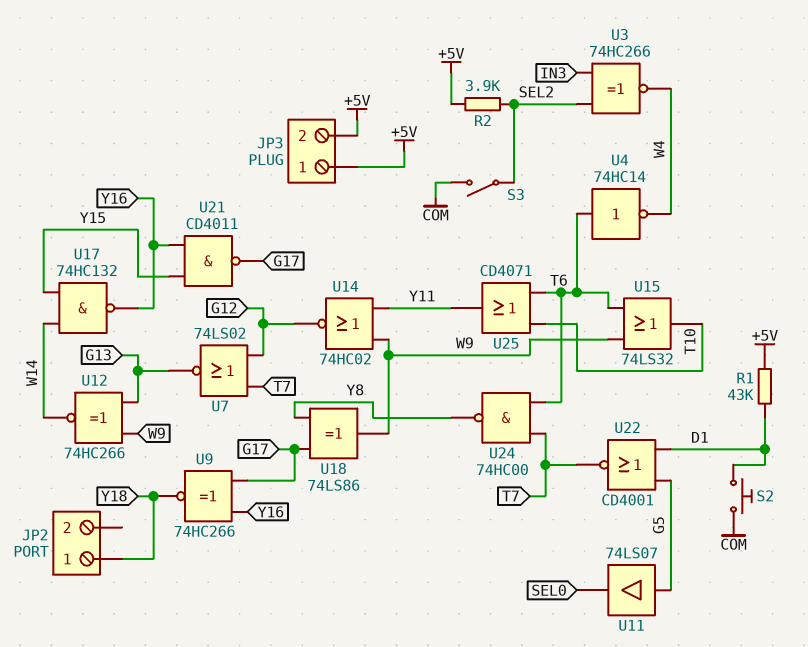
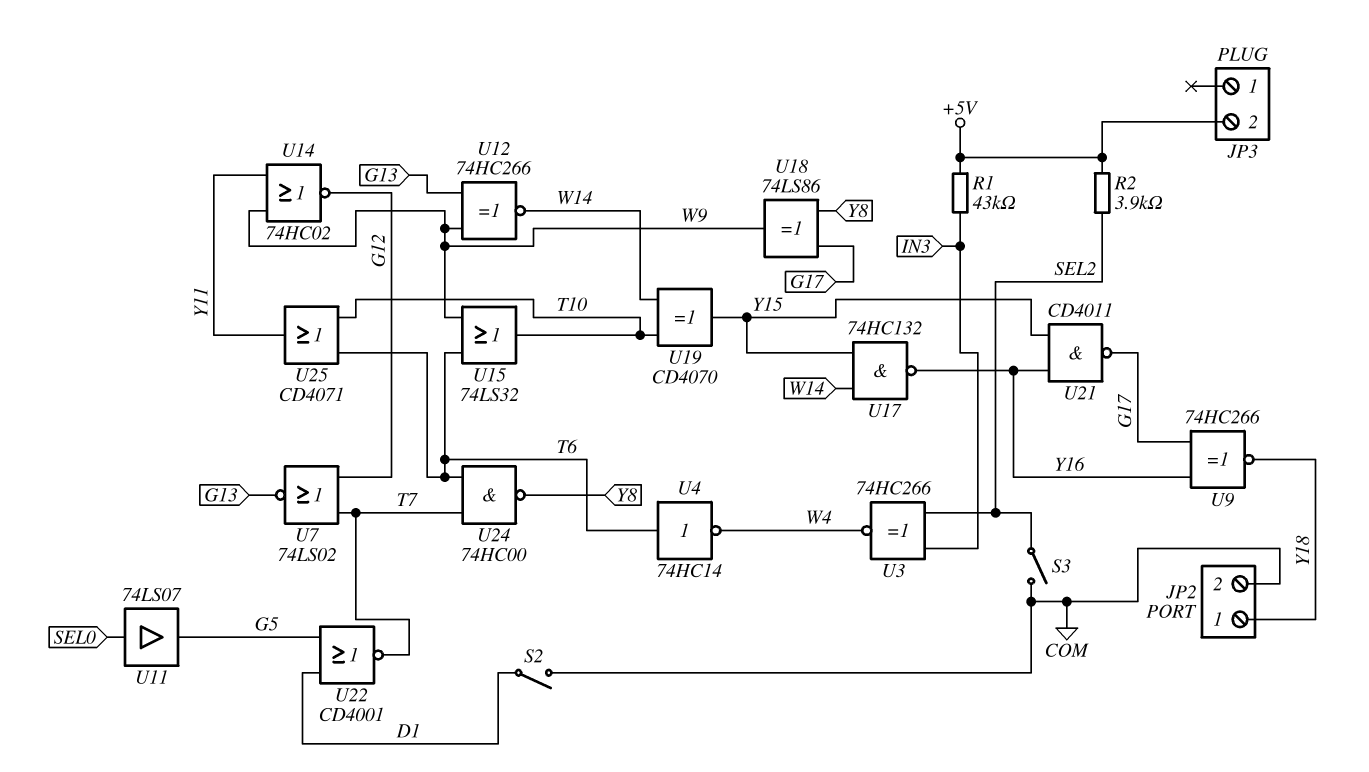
JP2 pin 2: none -> COM
JP3 pin 1: +5V -> none
R1: 43k (+5V, D1) -> 43k (+5V, IN3)
S2: button (COM, D1) -> switch (COM, D1)
U11: buffer 74LS07 (in G5, out SEL0) -> buffer 74LS07 (in SEL0, out G5)
U19: none -> XOR CD4070 (in T10, in W14, out Y15)

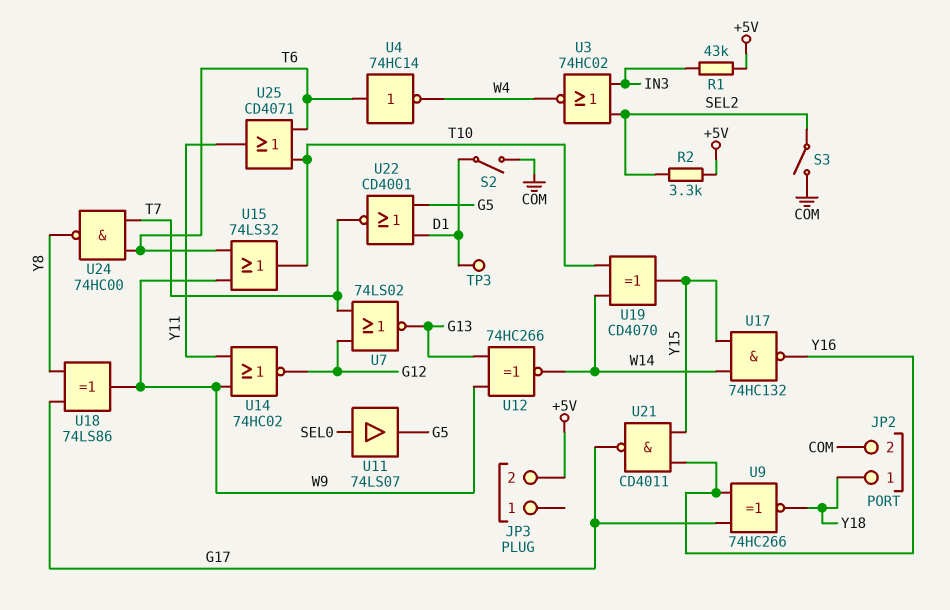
R2: 3.9k (+5V, SEL2) -> 3.3k (+5V, SEL2)
TP3: none -> test point (D1)
U3: XNOR 74HC266 (in IN3, in SEL2, out W4) -> NOR 74HC02 (in IN3, in SEL2, out W4)

